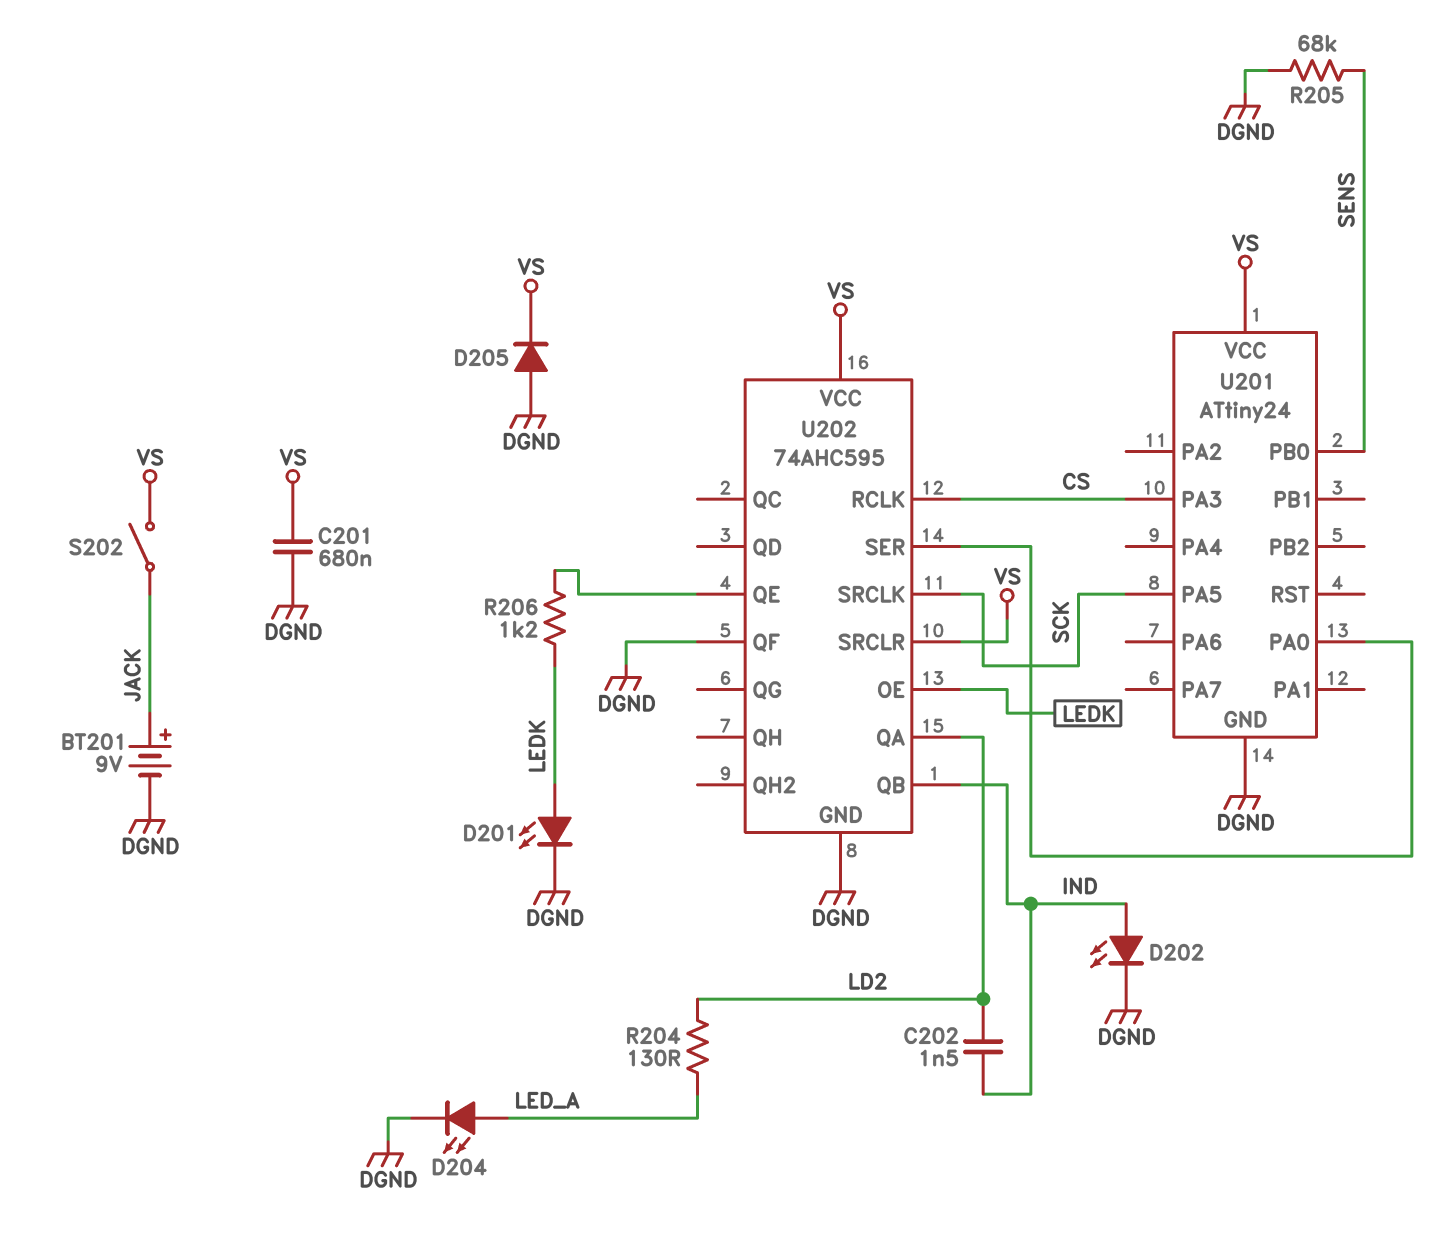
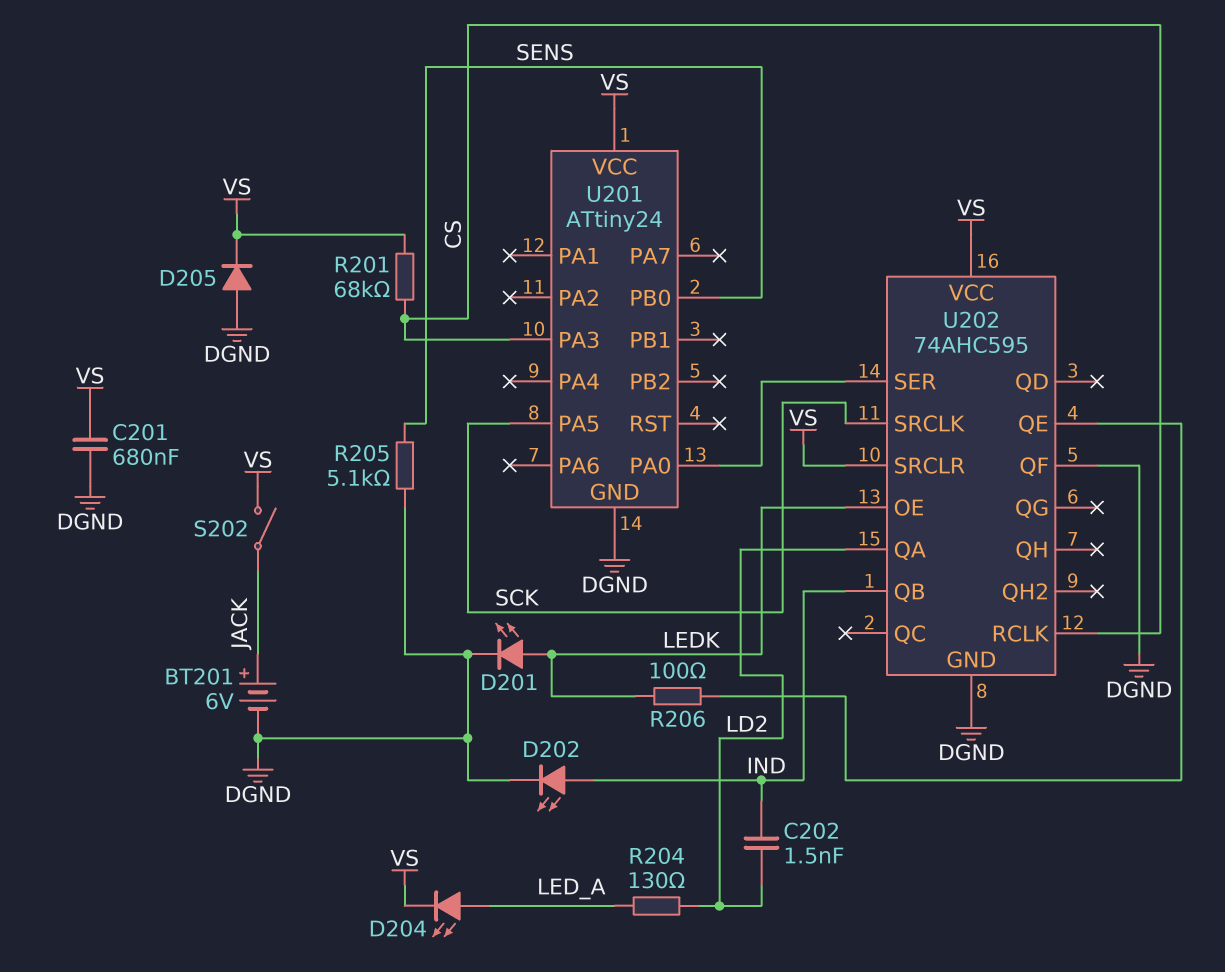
BT201: 9V (plus JACK, minus DGND) -> 6V (plus JACK, minus DGND)
D204: LED (A LED_A, K DGND) -> LED (A LED_A, K VS)
R201: none -> 68k (CS, VS)
R205: 68k (DGND, SENS) -> 5.1k (DGND, SENS)
R206: 1.2k (LEDK, U202/QE) -> 100 (LEDK, U202/QE)

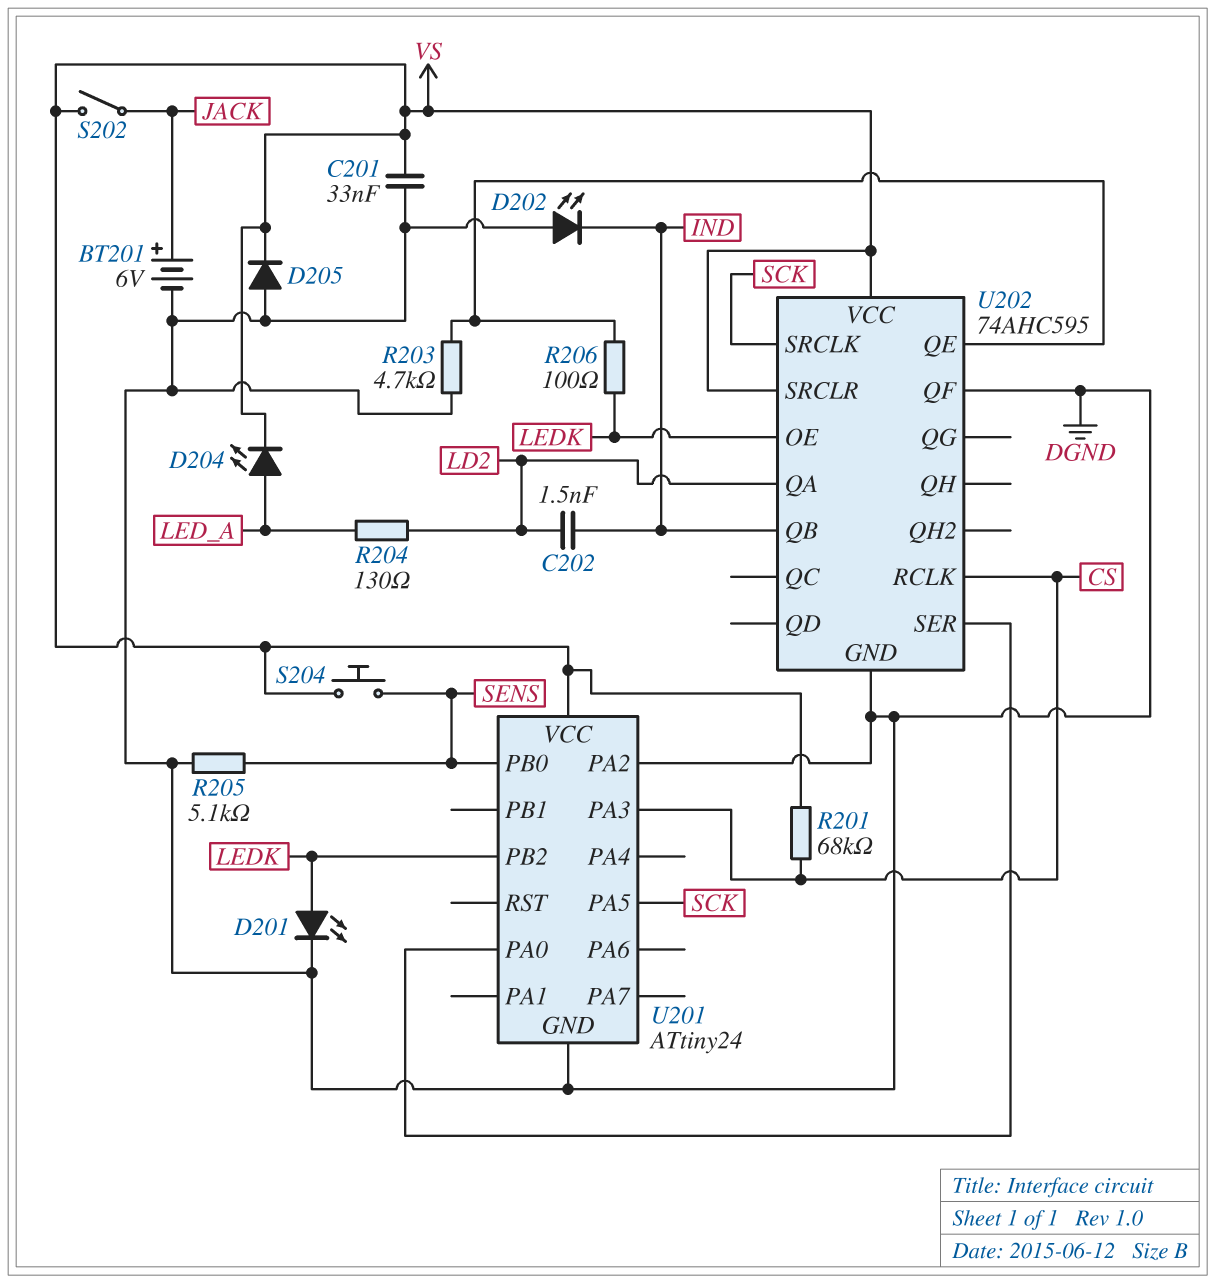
C201: 680nF (DGND, VS) -> 33nF (DGND, VS)
D202: LED (A IND, K DGND) -> LED (A DGND, K IND)
R203: none -> 4.7k (DGND, U202/QE)
S204: none -> button (SENS, VS)
U201 pin PA2: none -> DGND
U201 pin PB2: none -> LEDK

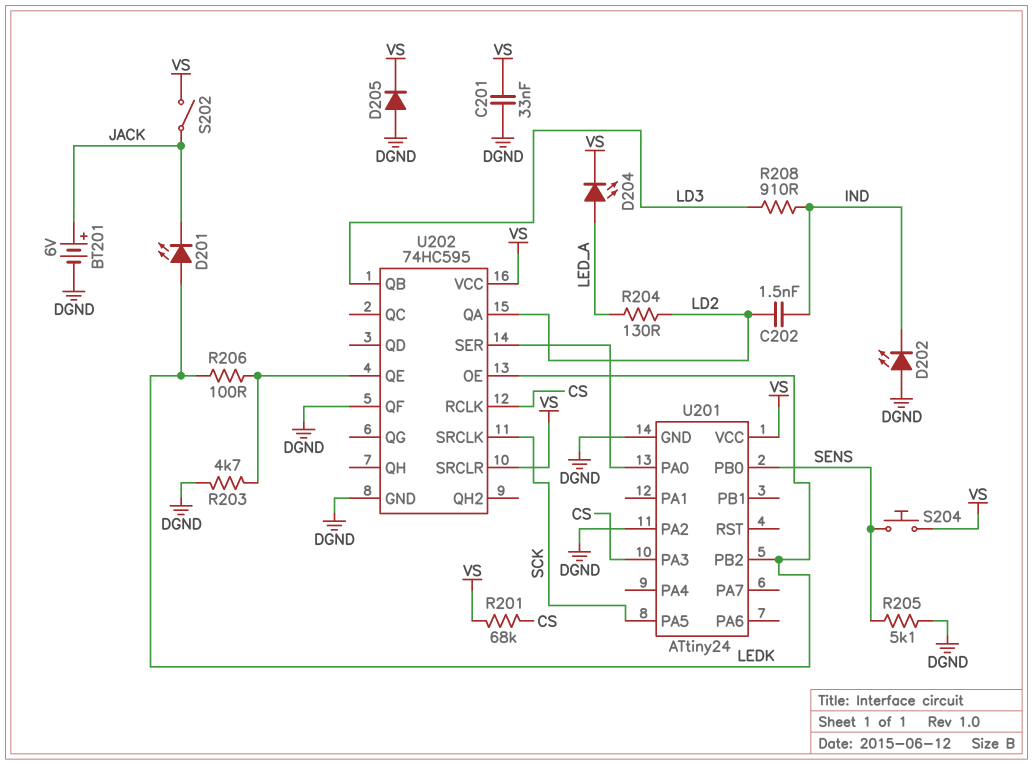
D201: LED (A LEDK, K DGND) -> LED (A LEDK, K JACK)
R208: none -> 910 (IND, LD3)
U202: 74AHC595 -> 74HC595
U202 pin QB: IND -> LD3

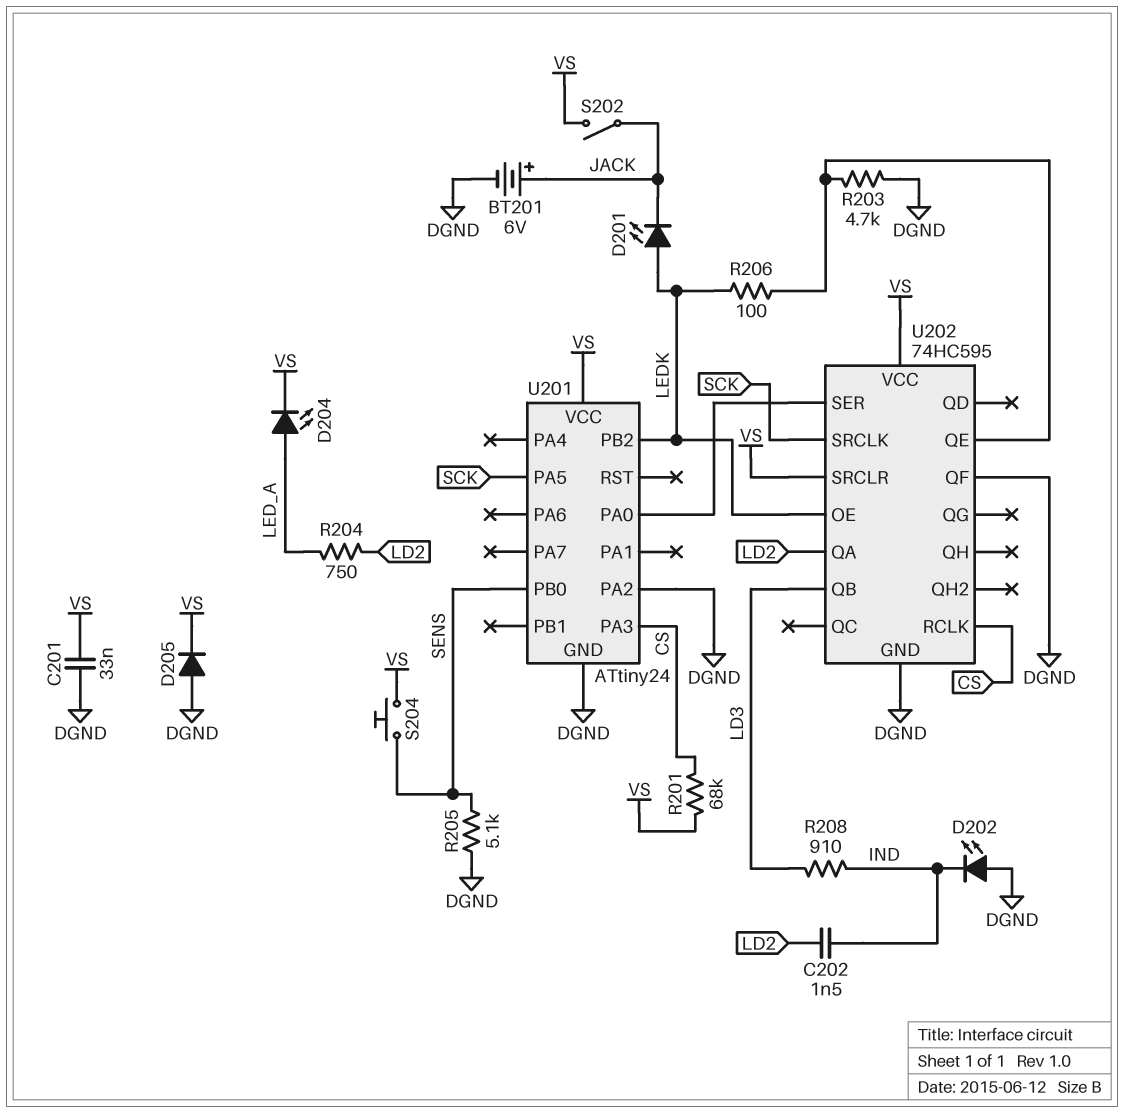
R204: 130 (LD2, LED_A) -> 750 (LD2, LED_A)

